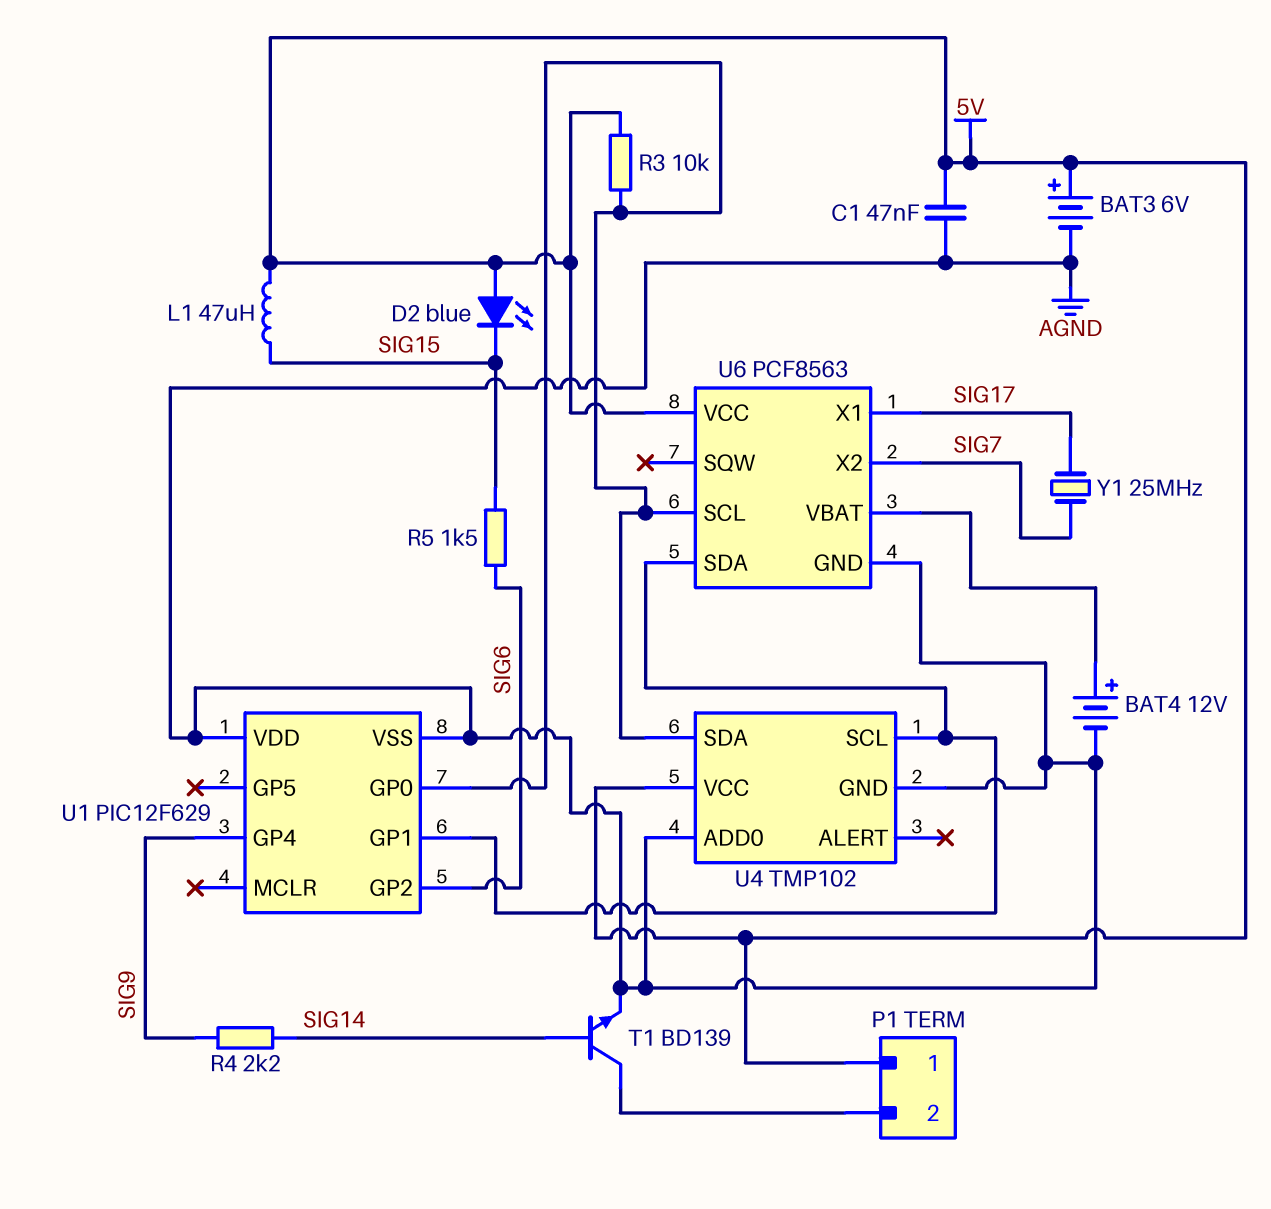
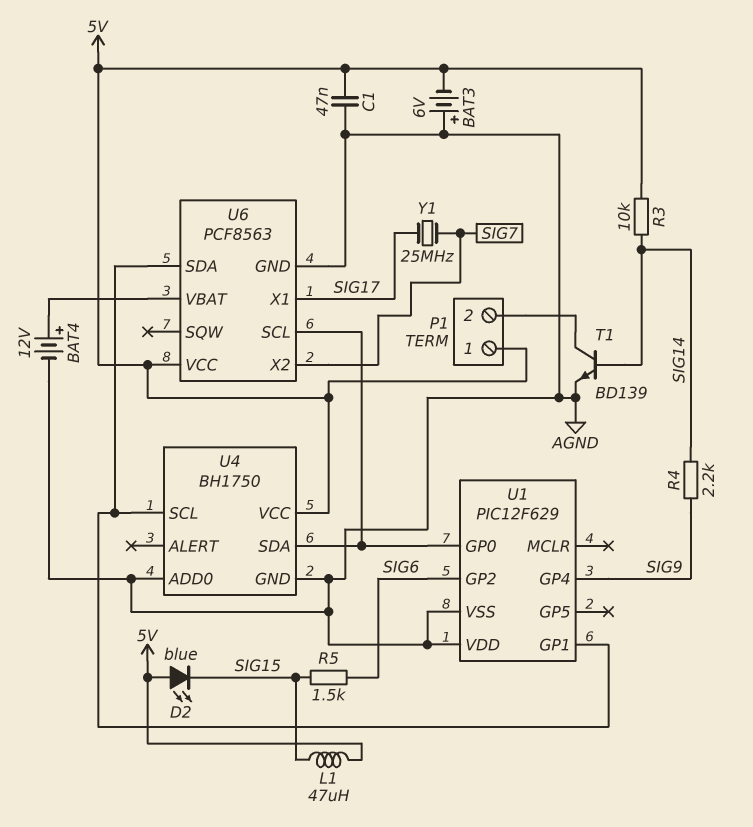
BAT3: 6V (plus 5V, minus AGND) -> 6V (plus AGND, minus 5V)
R3: 10k (5V, U1/GP0) -> 10k (5V, SIG14)
U4: TMP102 -> BH1750

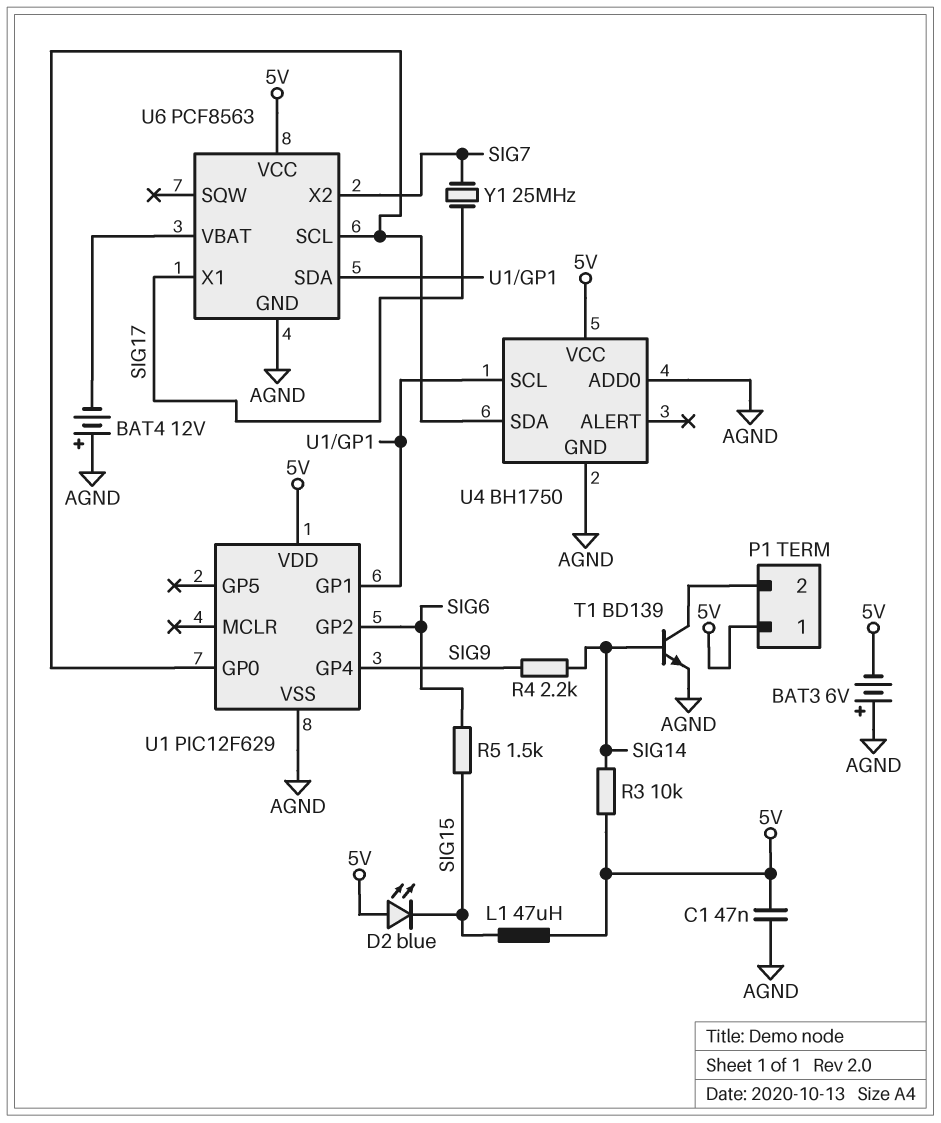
BAT4: 12V (plus U6/VBAT, minus AGND) -> 12V (plus AGND, minus U6/VBAT)
U1 pin VDD: AGND -> 5V

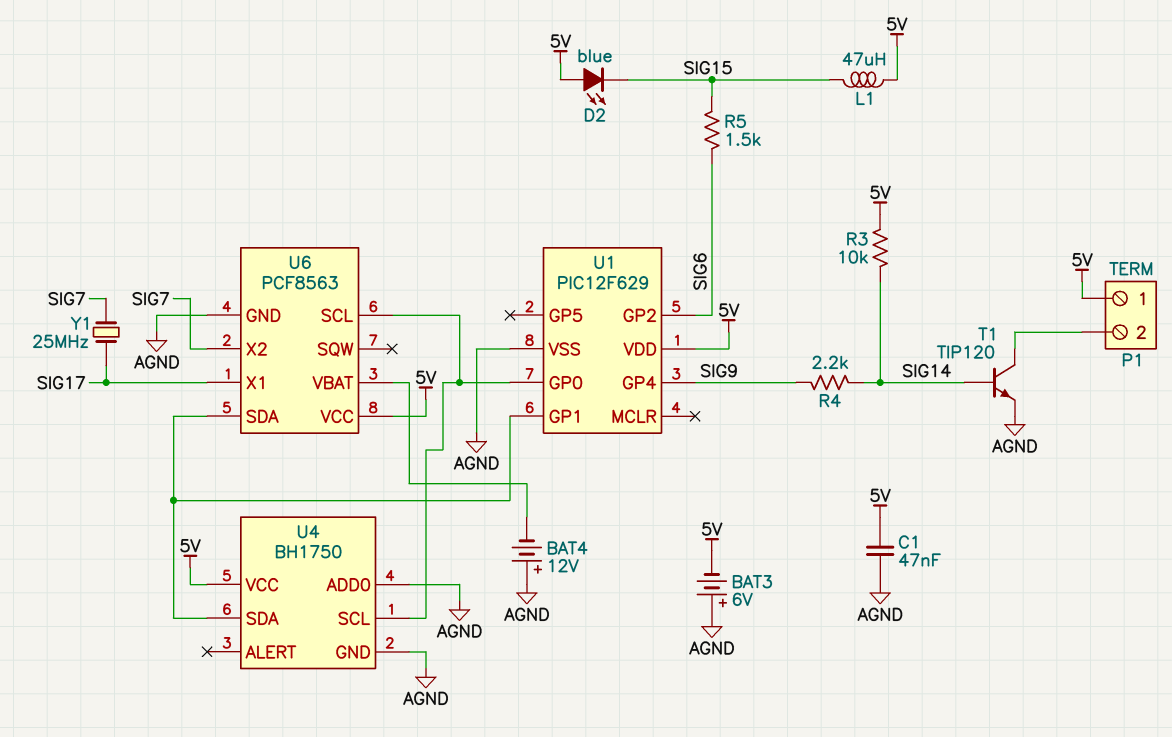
T1: NPN BD139 (B SIG14, C P1/2, E AGND) -> NPN TIP120 (B SIG14, C P1/2, E AGND)
U4 pin SCL: U1/GP1 -> U1/GP0
U4 pin SDA: U1/GP0 -> U1/GP1

